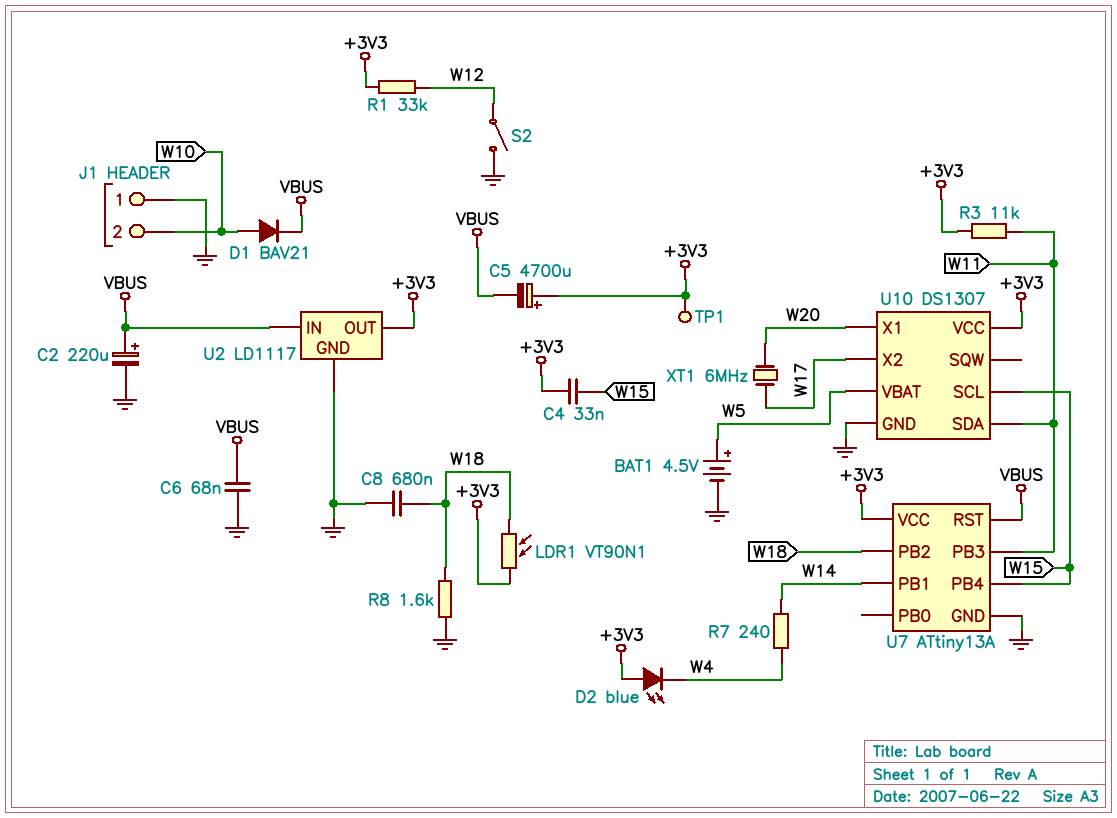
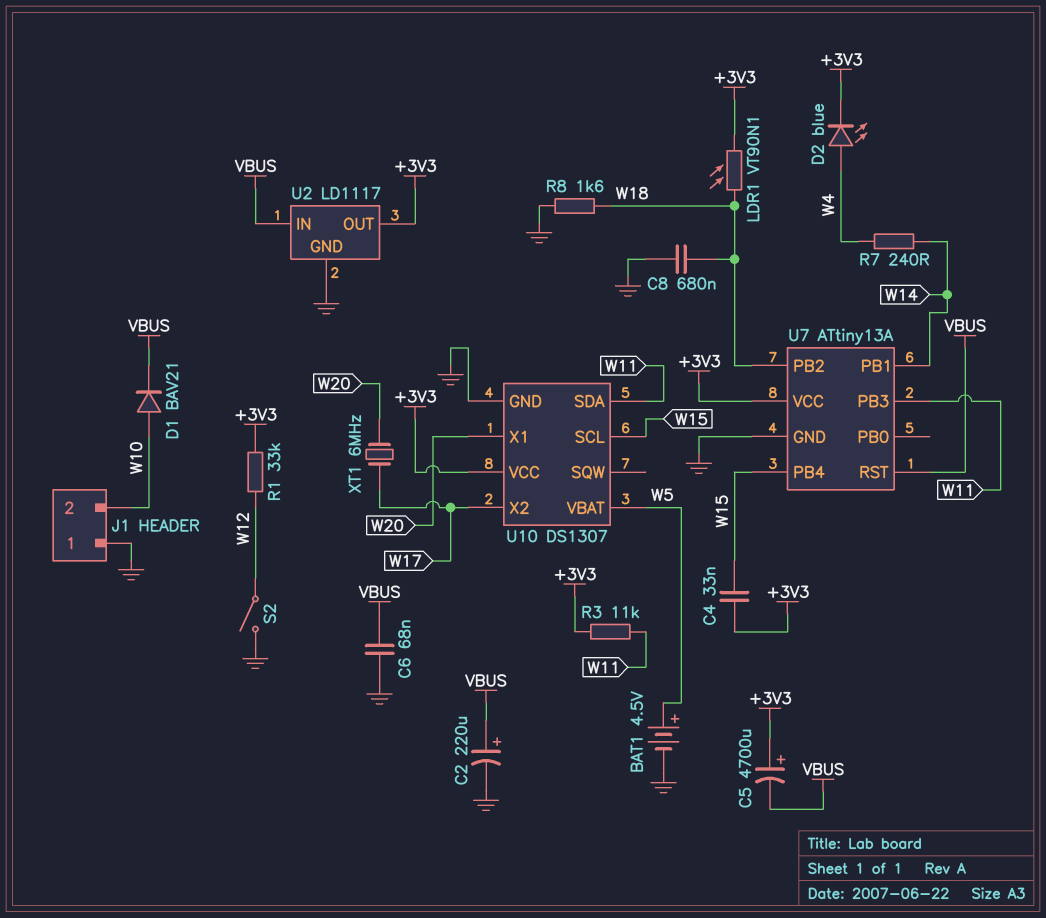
D2: LED blue (A +3V3, K W4) -> LED blue (A W4, K +3V3)
TP1: test point (+3V3) -> none

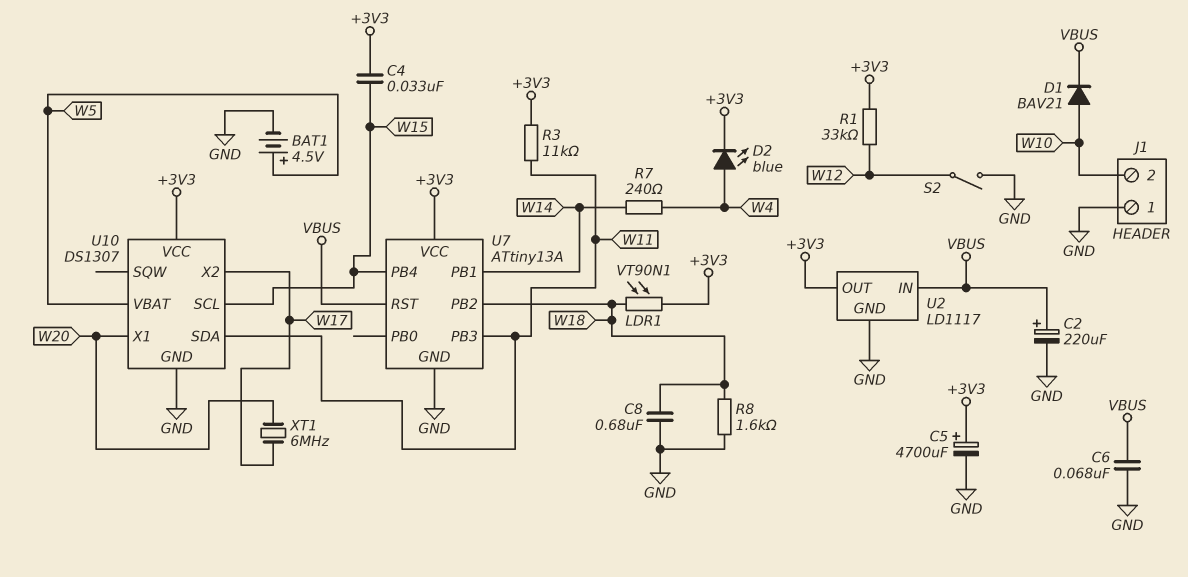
C5: 4700uF (plus +3V3, minus VBUS) -> 4700uF (plus +3V3, minus GND)

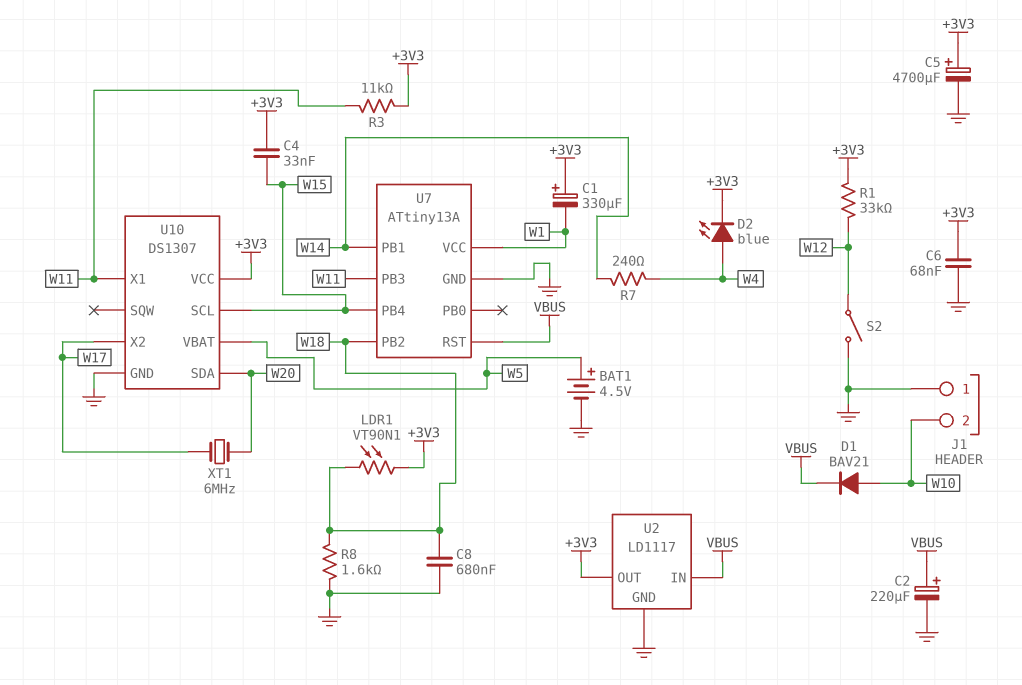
C1: none -> 330uF (plus +3V3, minus W1)
C6: 68nF (GND, VBUS) -> 68nF (+3V3, GND)
U7 pin VCC: +3V3 -> W1
U10 pin SDA: W11 -> W20
U10 pin X1: W20 -> W11

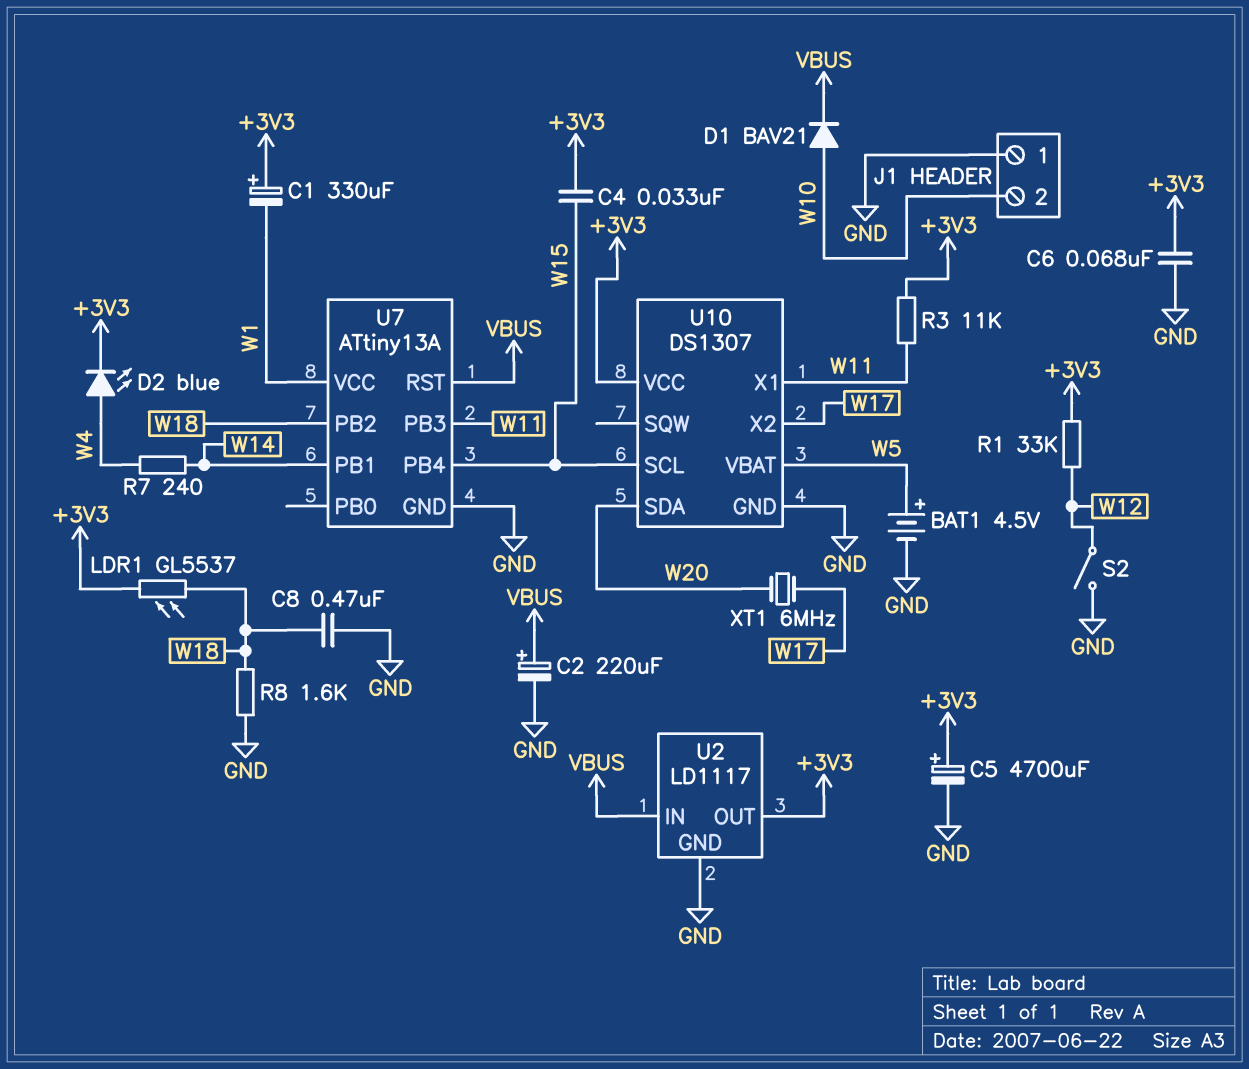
C8: 680nF (GND, W18) -> 470nF (GND, W18)
LDR1: VT90N1 (+3V3, W18) -> GL5537 (+3V3, W18)

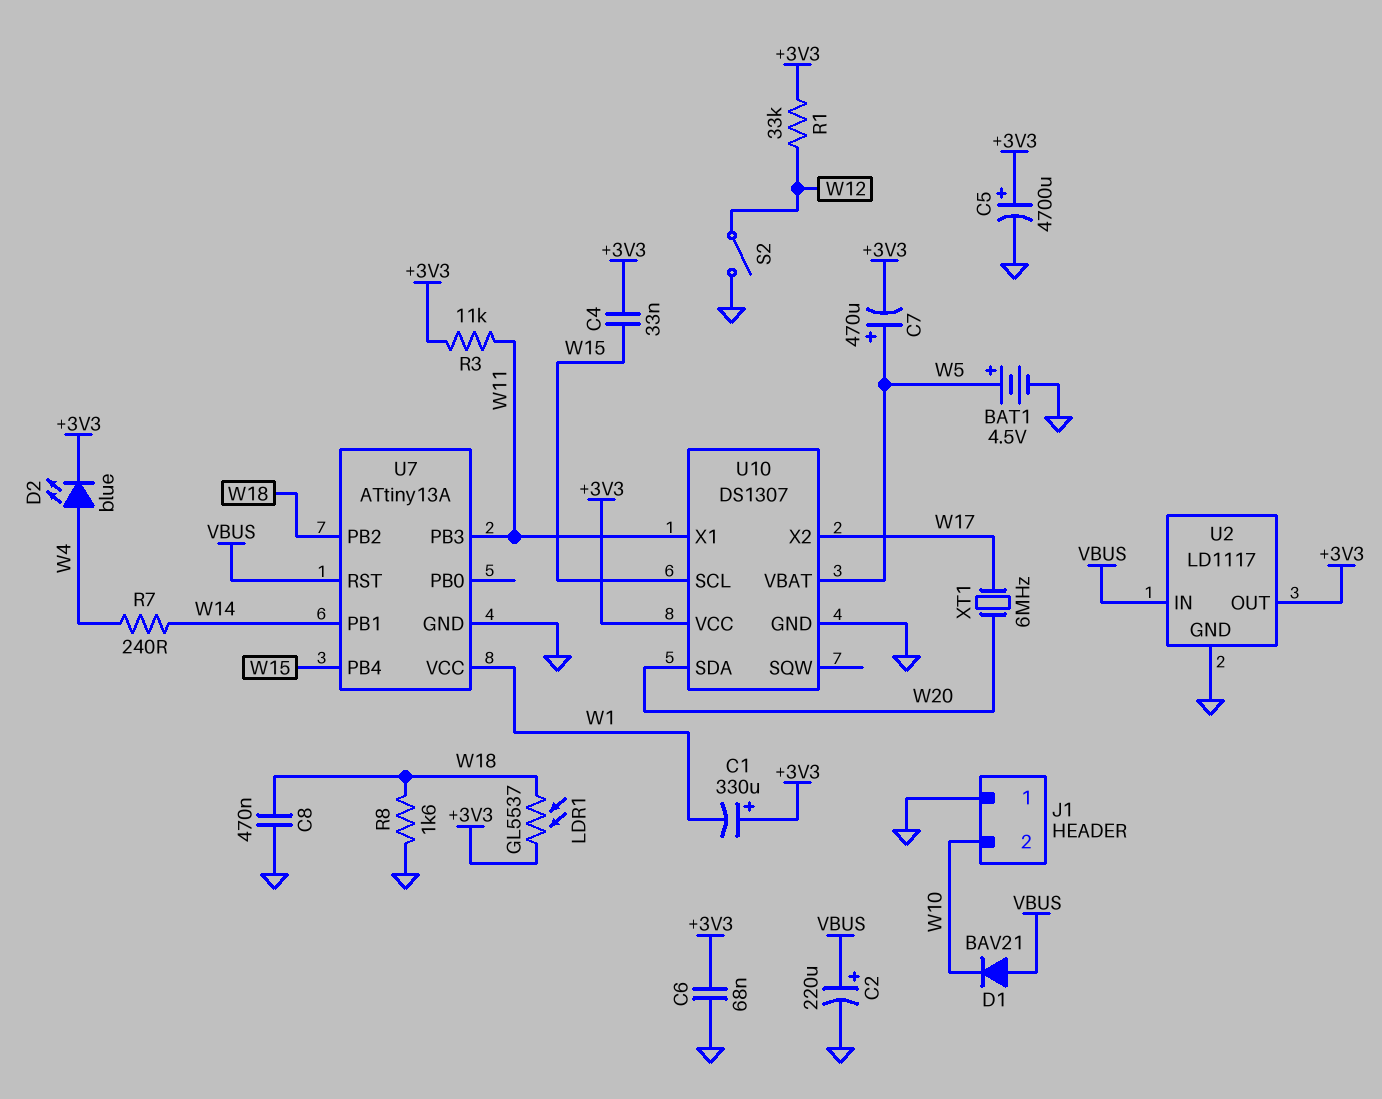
C7: none -> 470uF (plus W5, minus +3V3)
D1: diode BAV21 (A W10, K VBUS) -> diode BAV21 (A VBUS, K W10)

